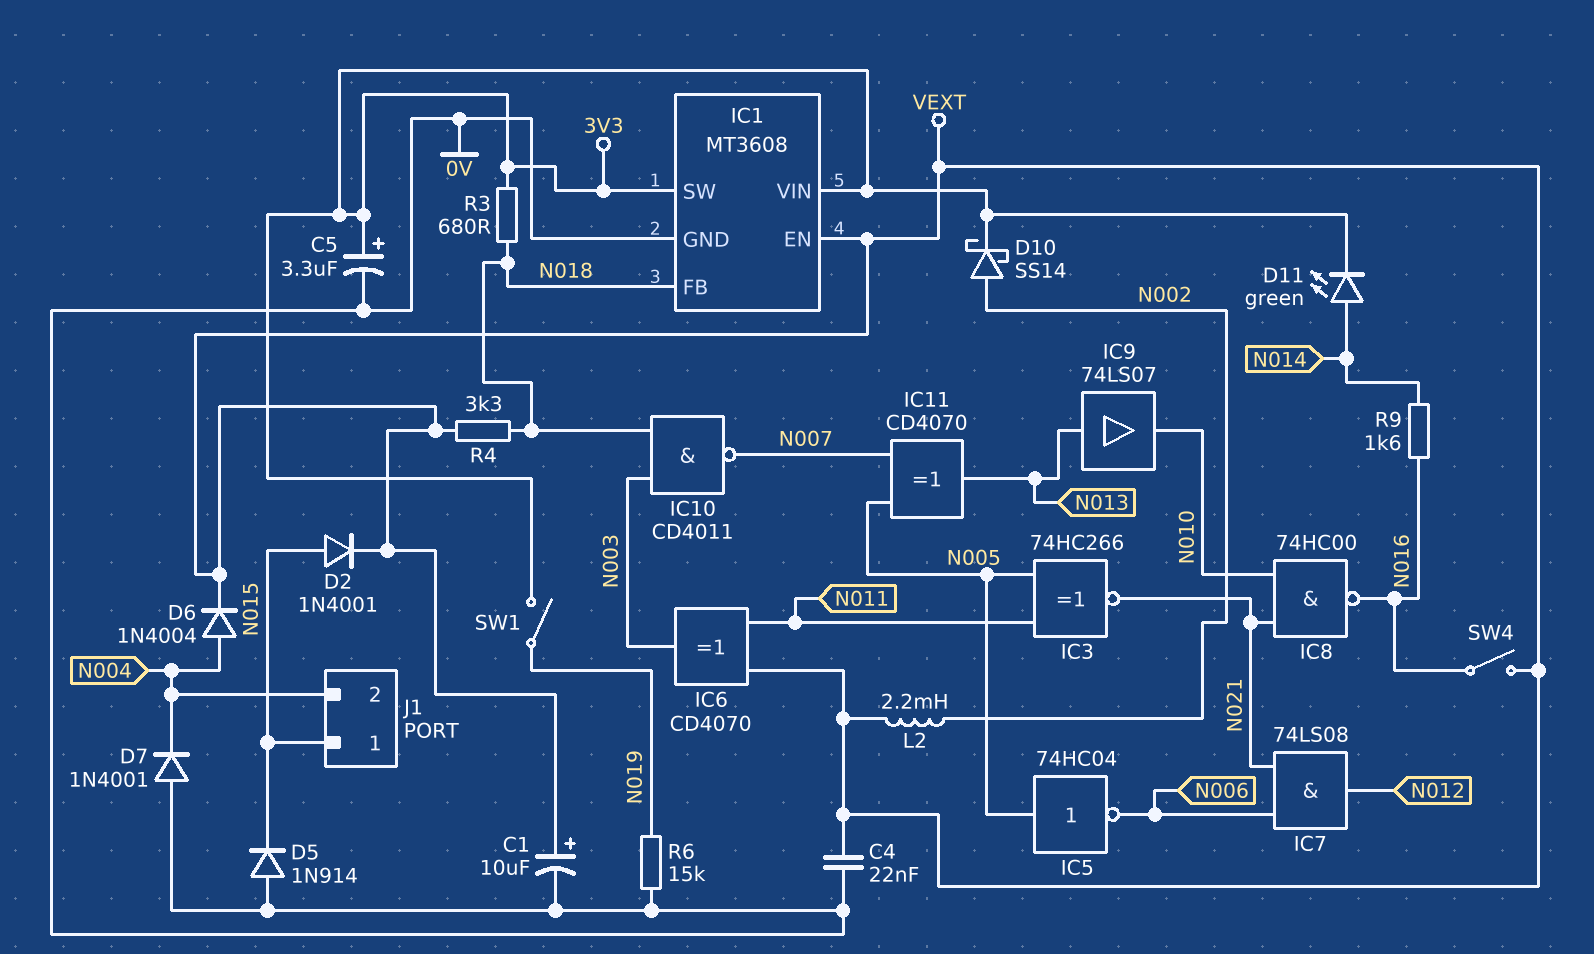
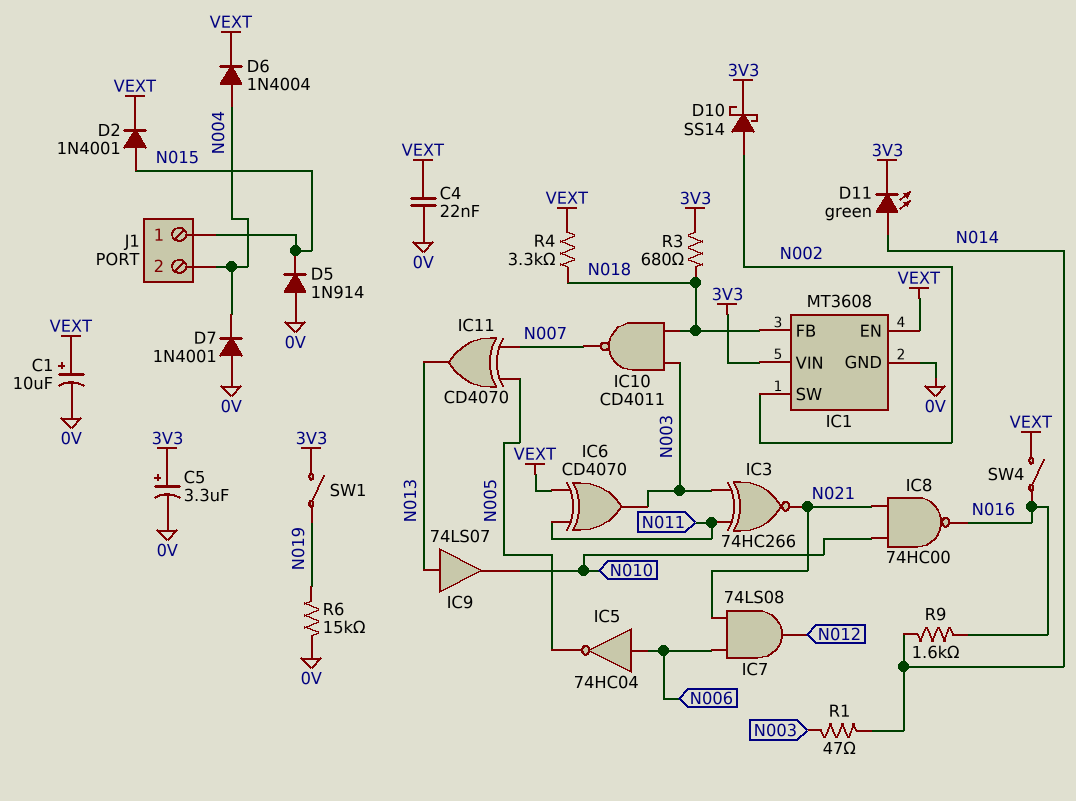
IC1 pin SW: 3V3 -> N002
IC3: XNOR 74HC266 (in N005, in N011, out N021) -> XNOR 74HC266 (in N003, in N011, out N021)
IC5: NOT 74HC04 (in N005, out N006) -> NOT 74HC04 (in N006, out N005)
L2: 2.2mH (N002, VEXT) -> none
R1: none -> 47 (N003, N014)

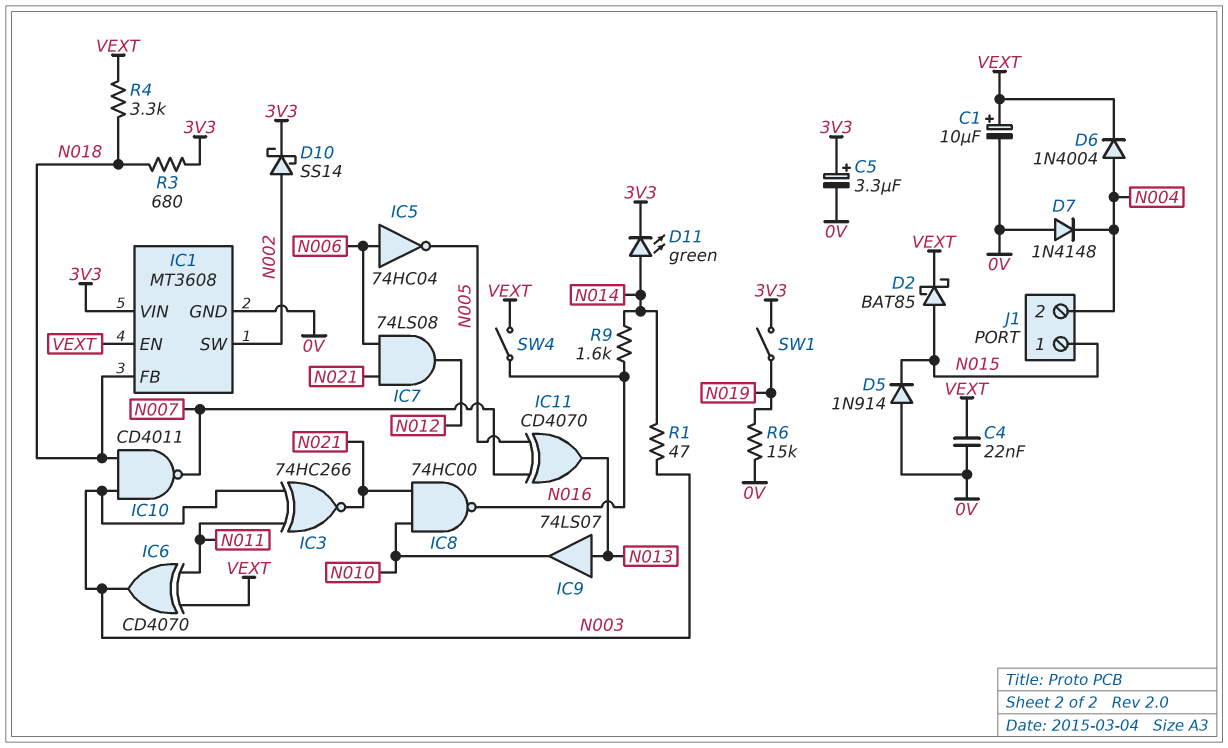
D2: diode 1N4001 (A N015, K VEXT) -> schottky BAT85 (A N015, K VEXT)
D7: diode 1N4001 (A 0V, K N004) -> diode 1N4148 (A 0V, K N004)

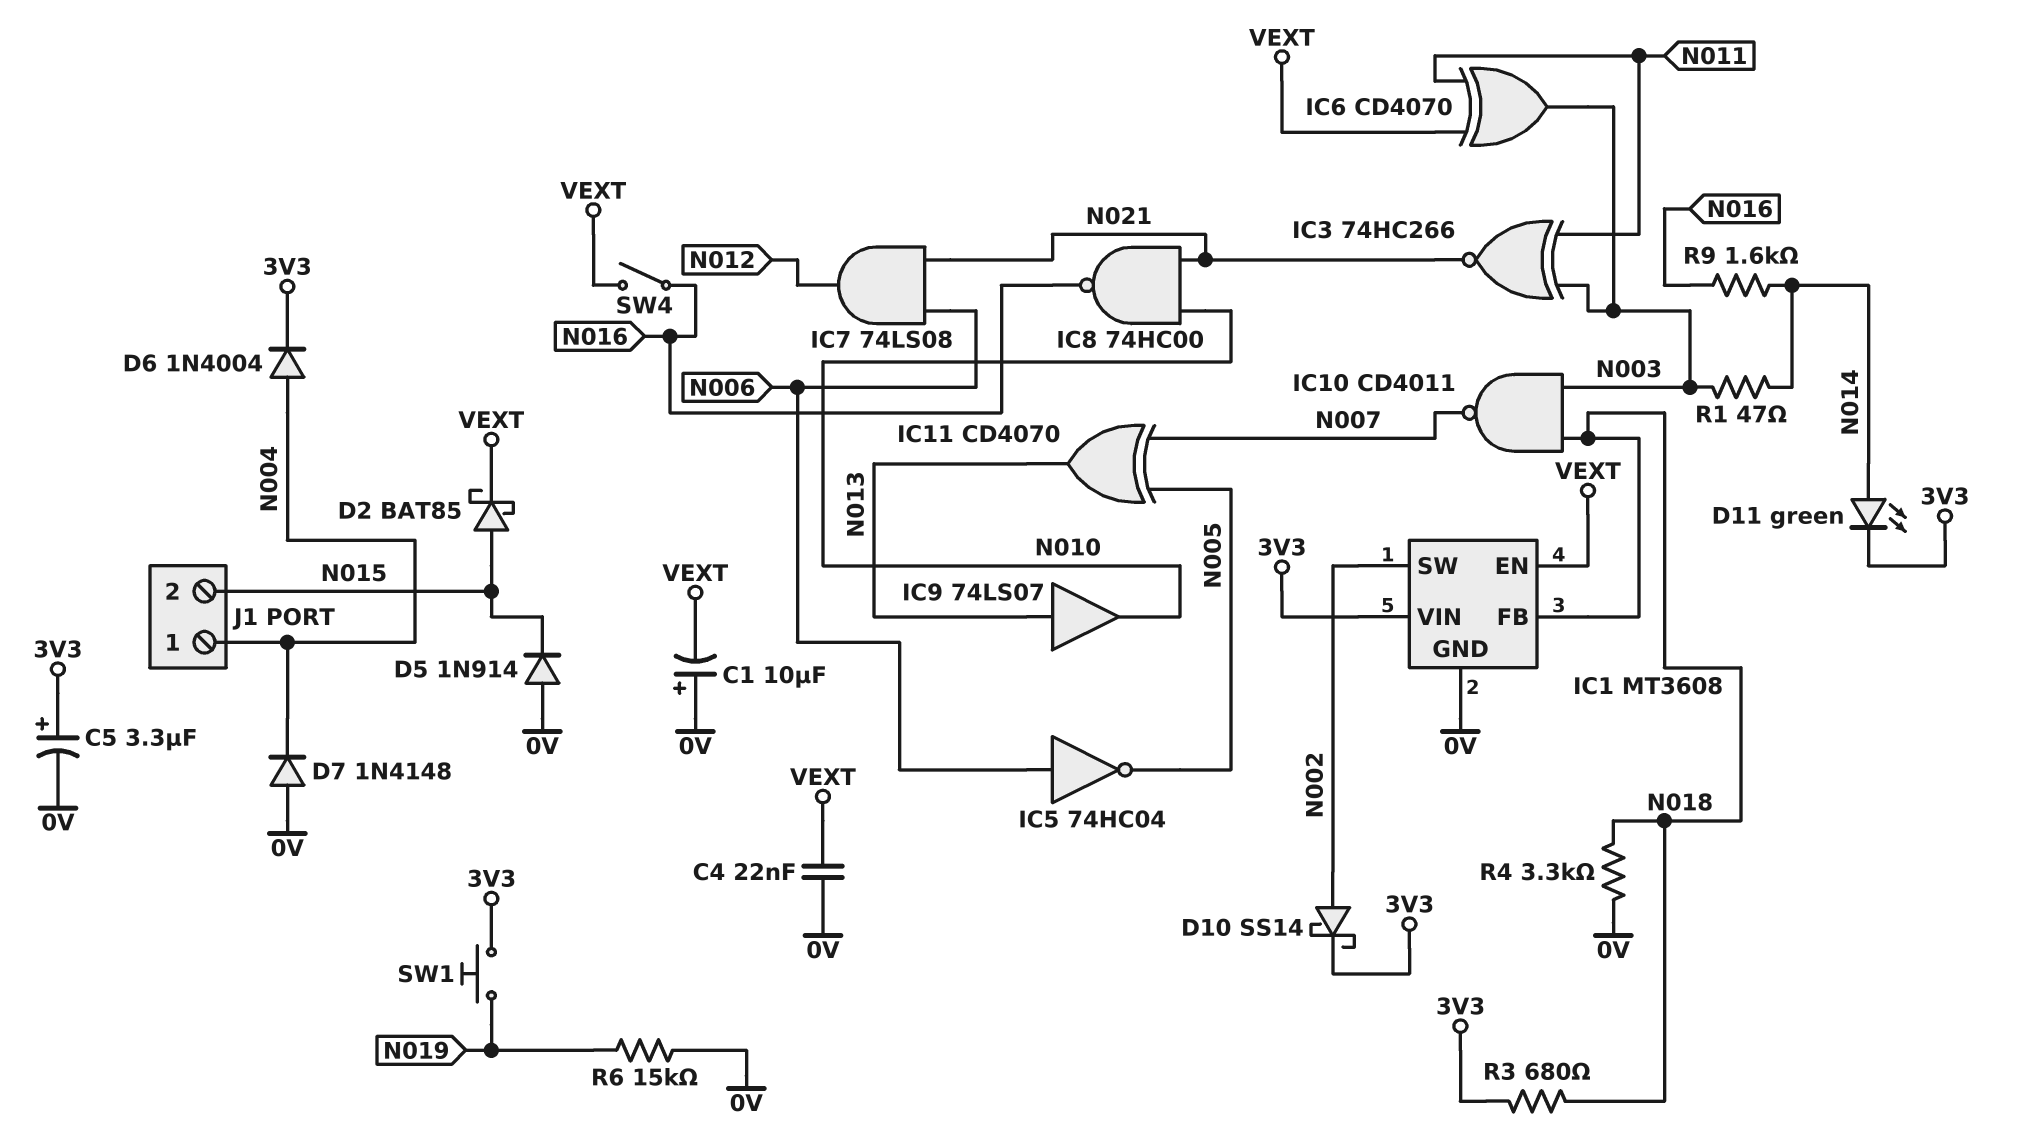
C1: 10uF (plus VEXT, minus 0V) -> 10uF (plus 0V, minus VEXT)
D6: diode 1N4004 (A N004, K VEXT) -> diode 1N4004 (A N004, K 3V3)
J1 pin 1: N015 -> N004
J1 pin 2: N004 -> N015
R4: 3.3k (N018, VEXT) -> 3.3k (0V, N018)
SW1: switch (3V3, N019) -> button (3V3, N019)

